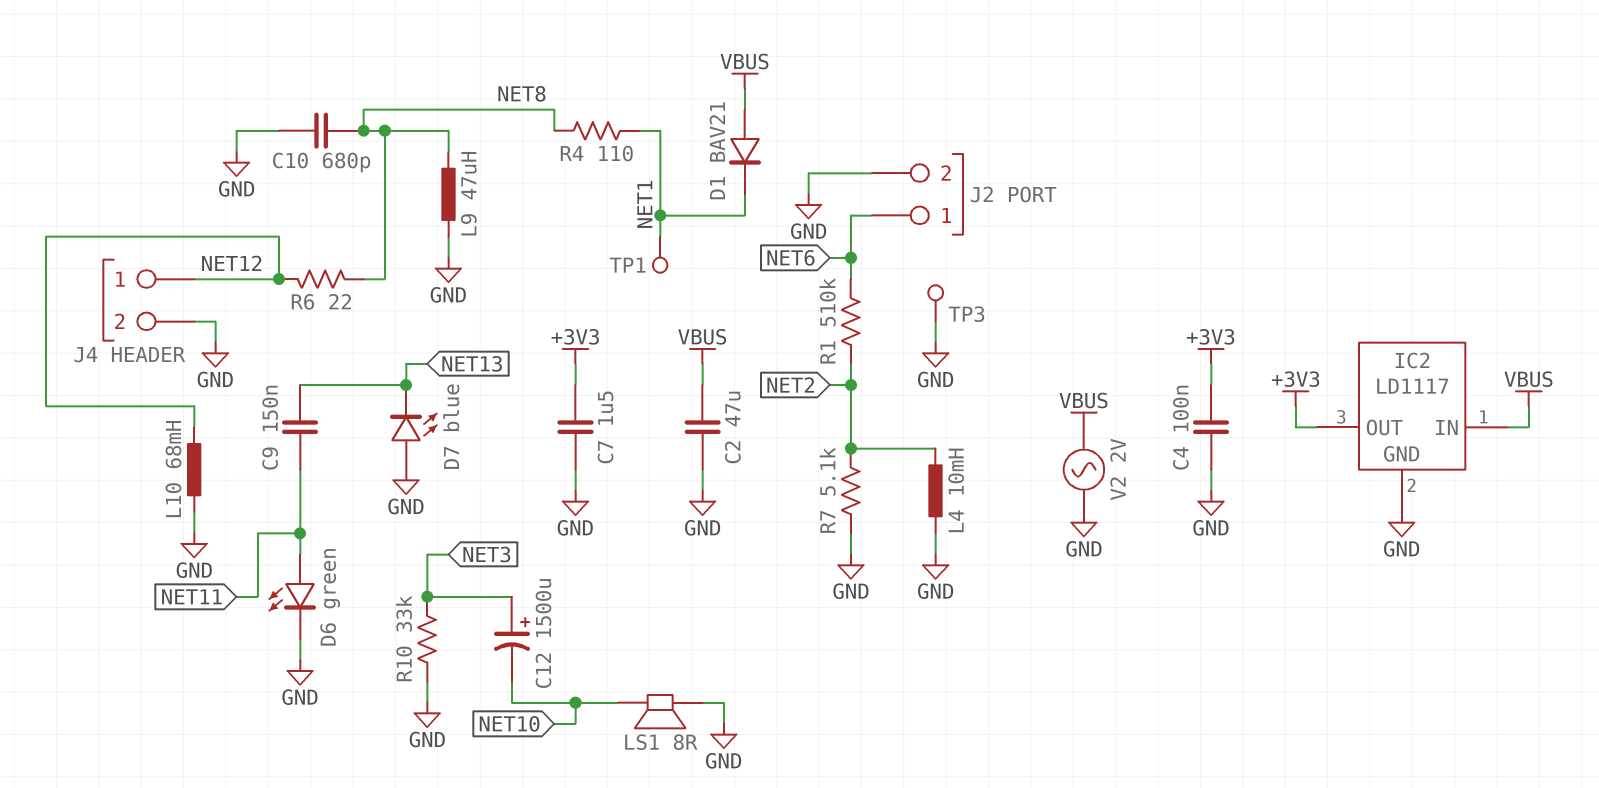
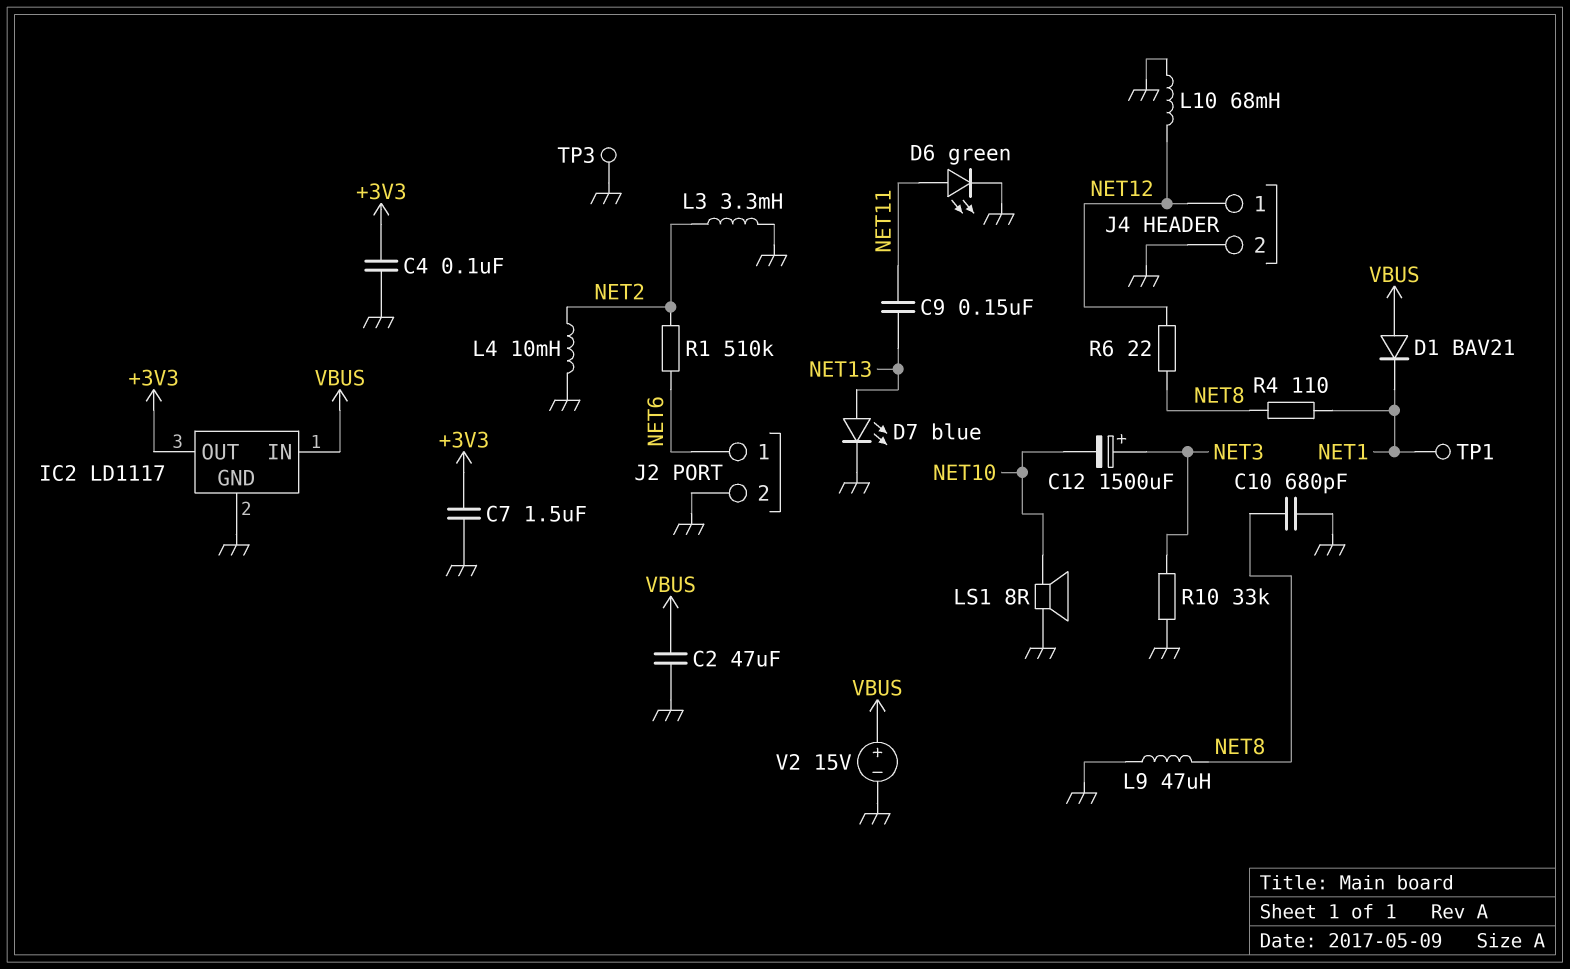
D7: LED blue (A GND, K NET13) -> LED blue (A NET13, K GND)
L3: none -> 3.3mH (GND, NET2)
R7: 5.1k (GND, NET2) -> none
V2: AC 2V (GND, VBUS) -> 15V (plus VBUS, minus GND)

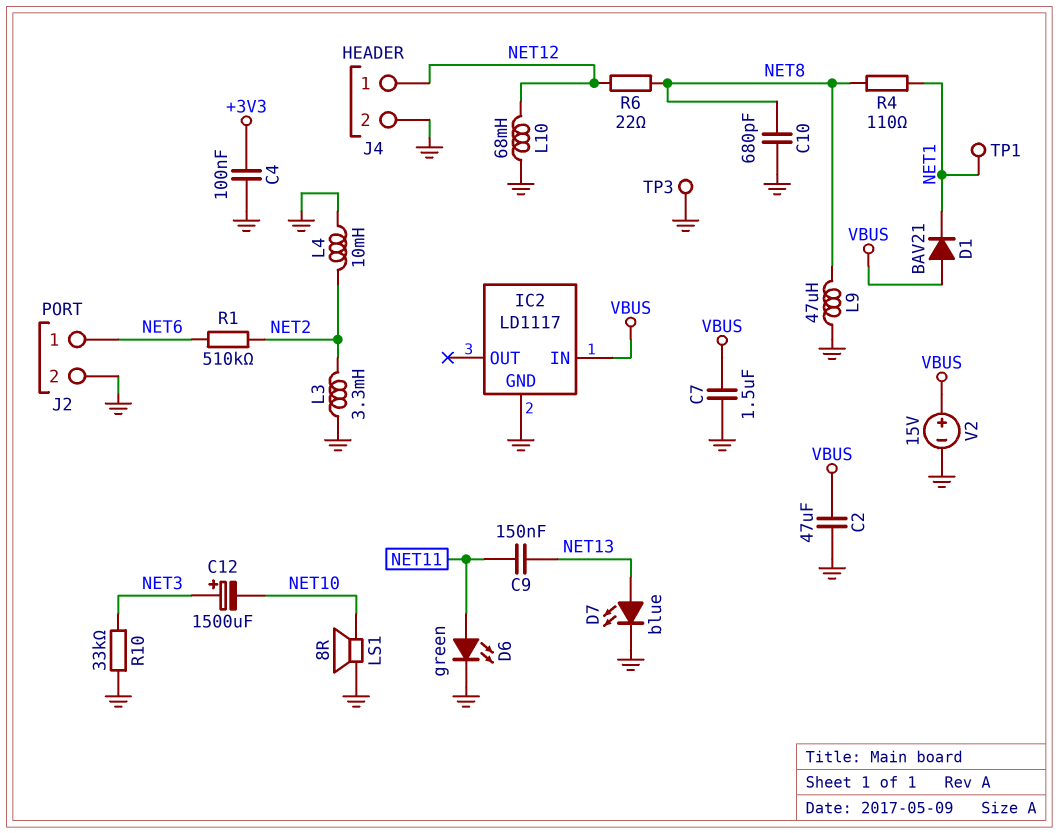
C7: 1.5uF (+3V3, GND) -> 1.5uF (GND, VBUS)
IC2 pin OUT: +3V3 -> none

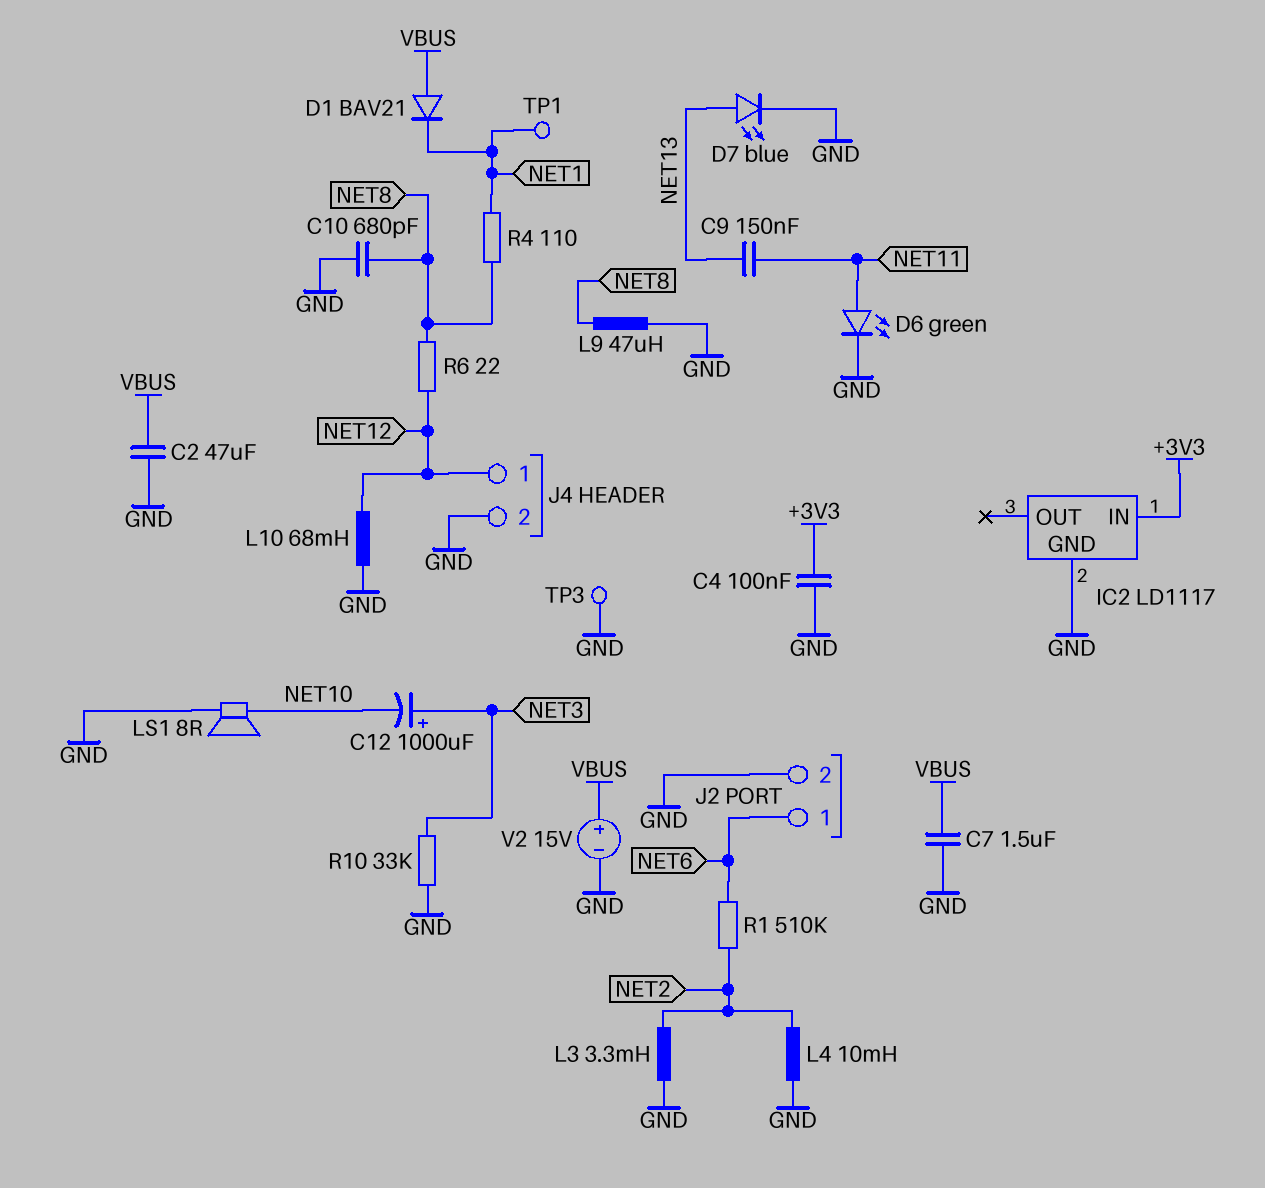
C12: 1500uF (plus NET3, minus NET10) -> 1000uF (plus NET3, minus NET10)
IC2 pin IN: VBUS -> +3V3

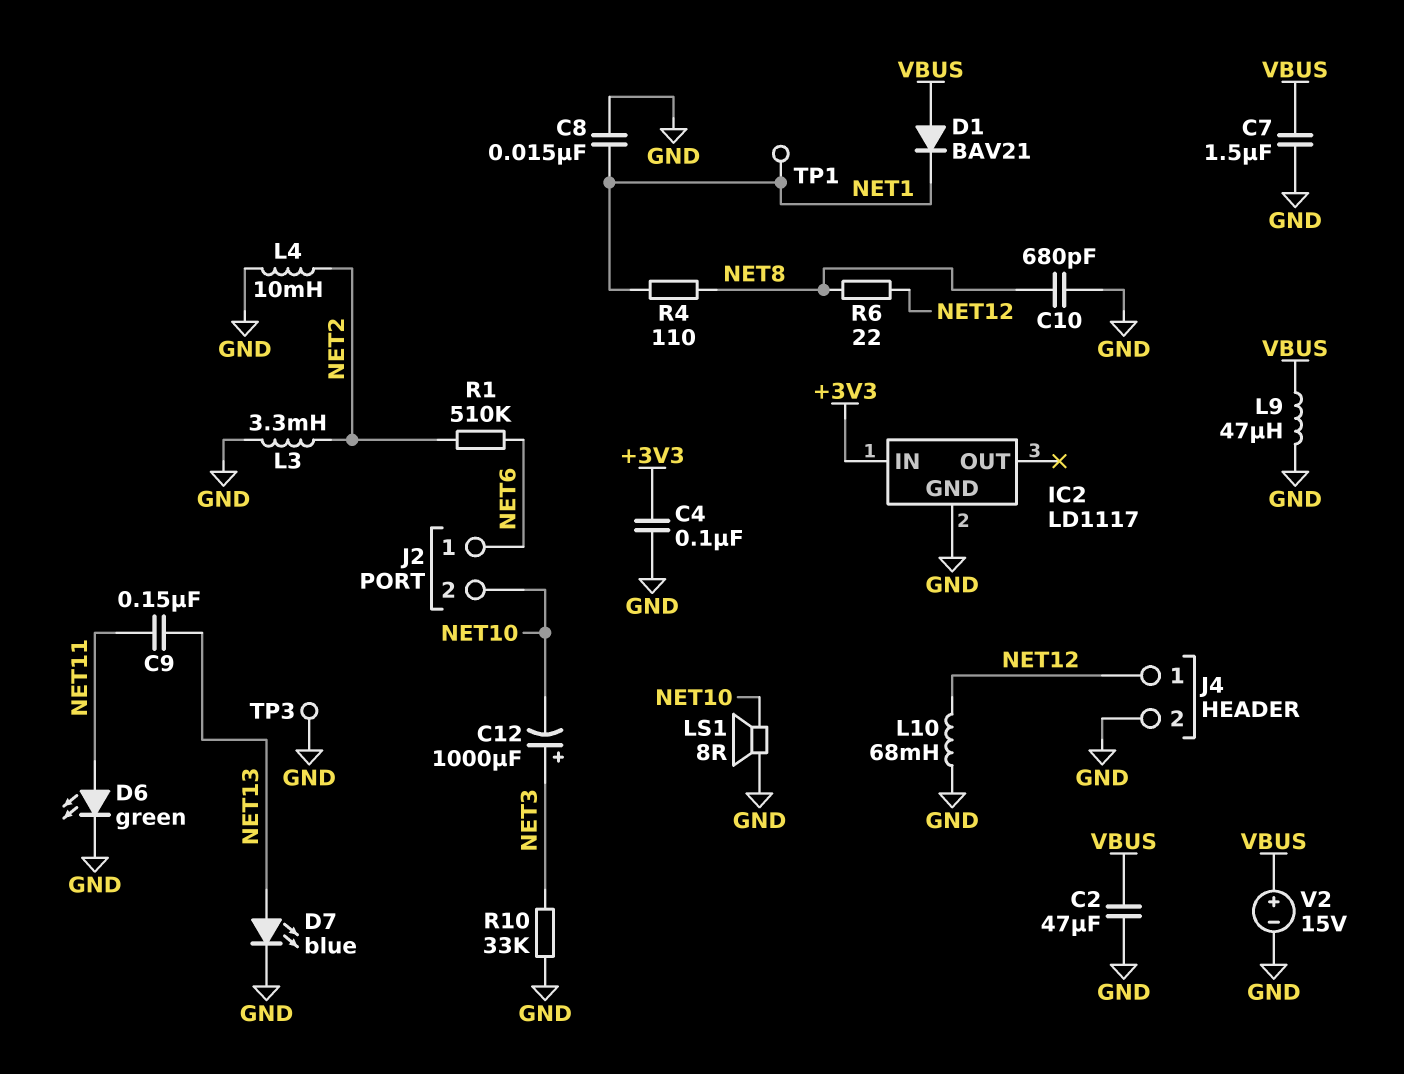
C8: none -> 15nF (GND, NET1)
J2 pin 2: GND -> NET10
L9: 47uH (GND, NET8) -> 47uH (GND, VBUS)

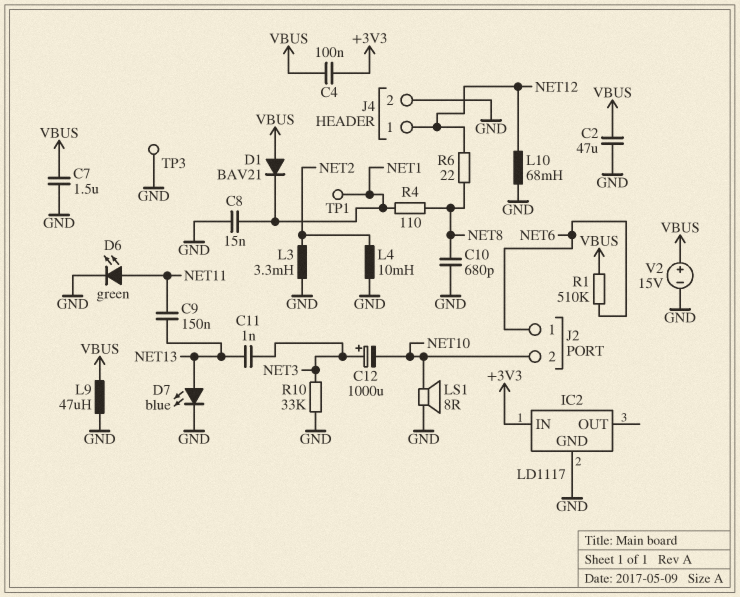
C4: 100nF (+3V3, GND) -> 100nF (+3V3, VBUS)
C11: none -> 1nF (NET3, NET13)
R1: 510k (NET2, NET6) -> 510k (NET6, VBUS)

